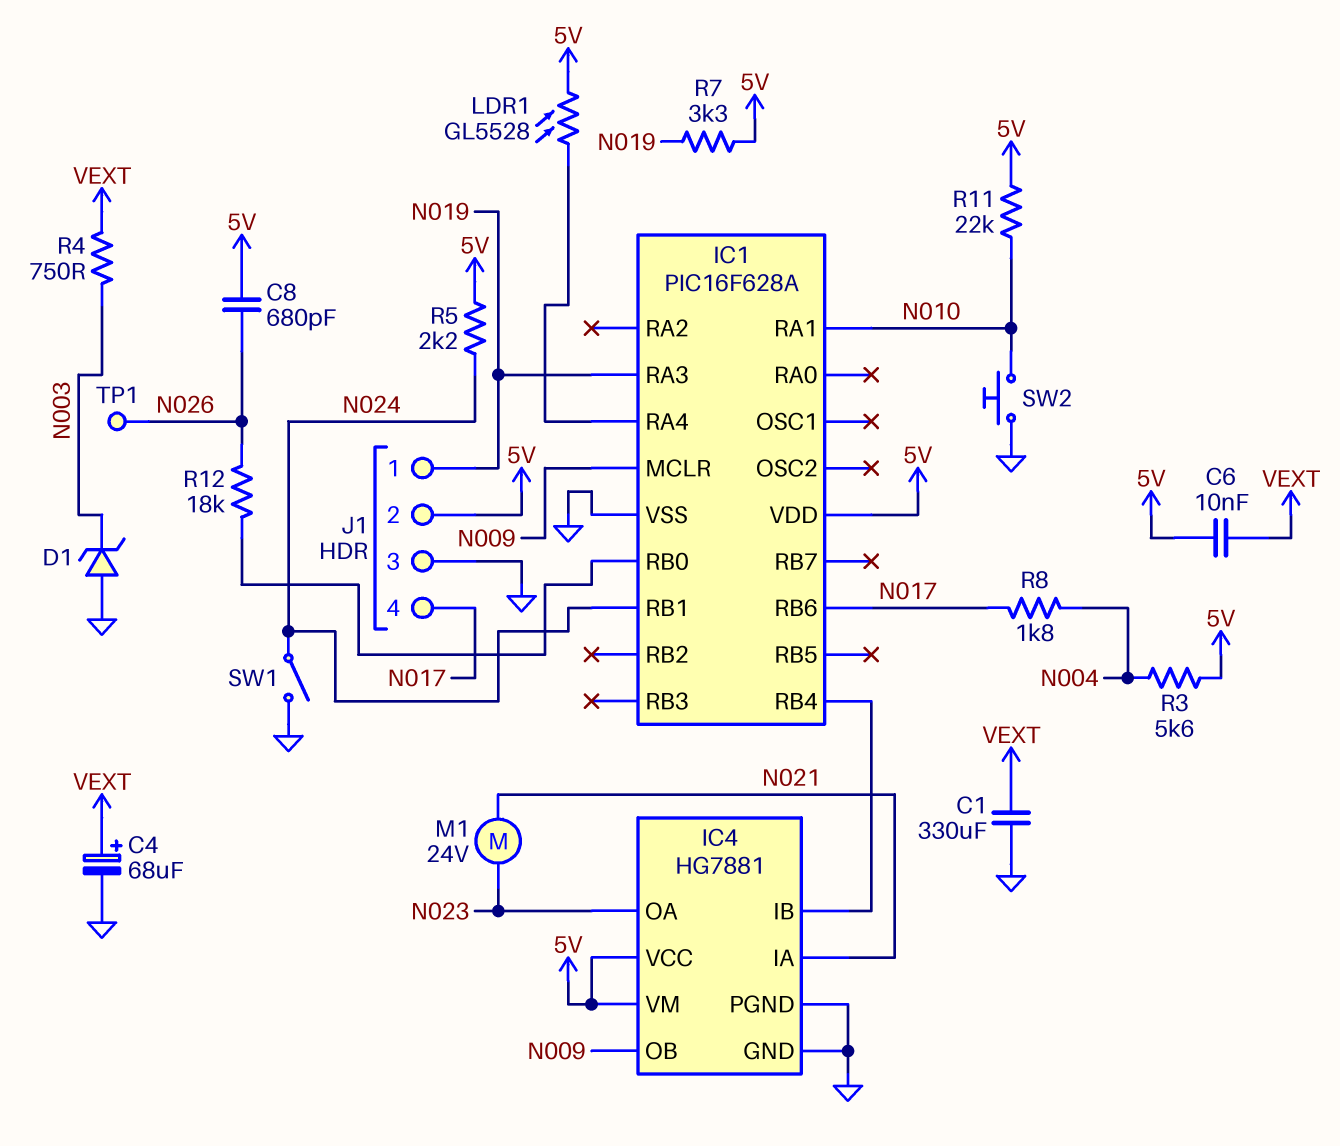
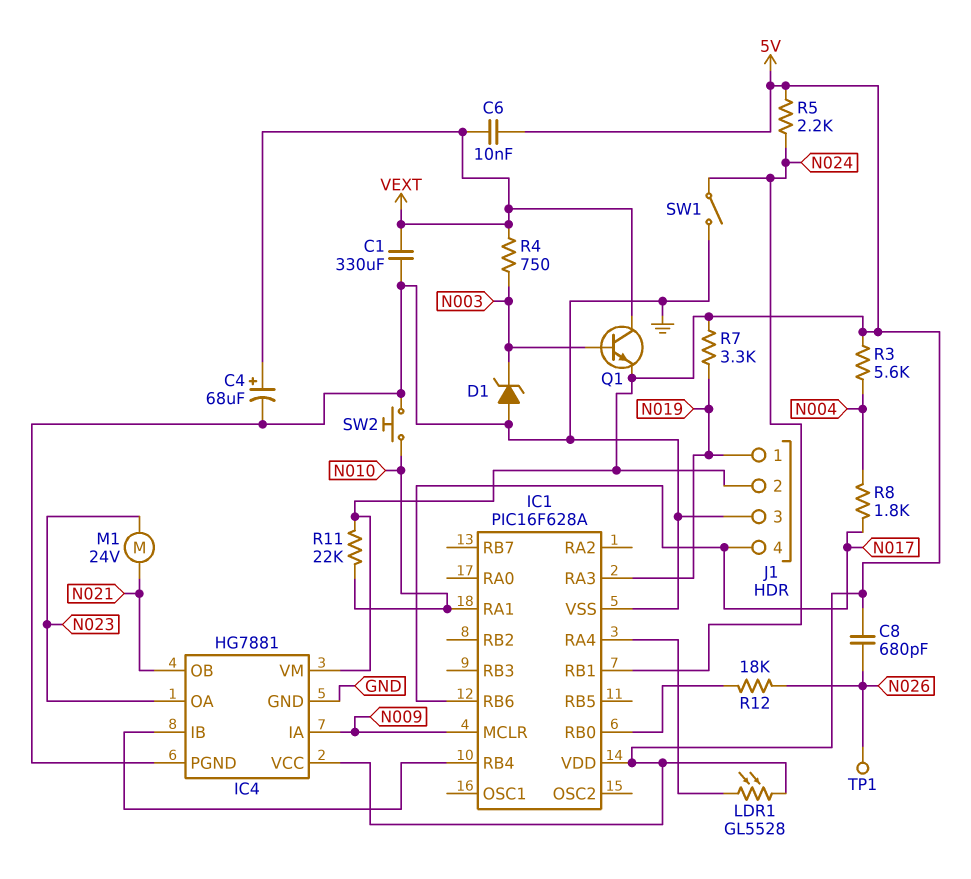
IC4 pin IA: N021 -> N009
IC4 pin OB: N009 -> N021
Q1: none -> NPN (B N003, C VEXT, E 5V)

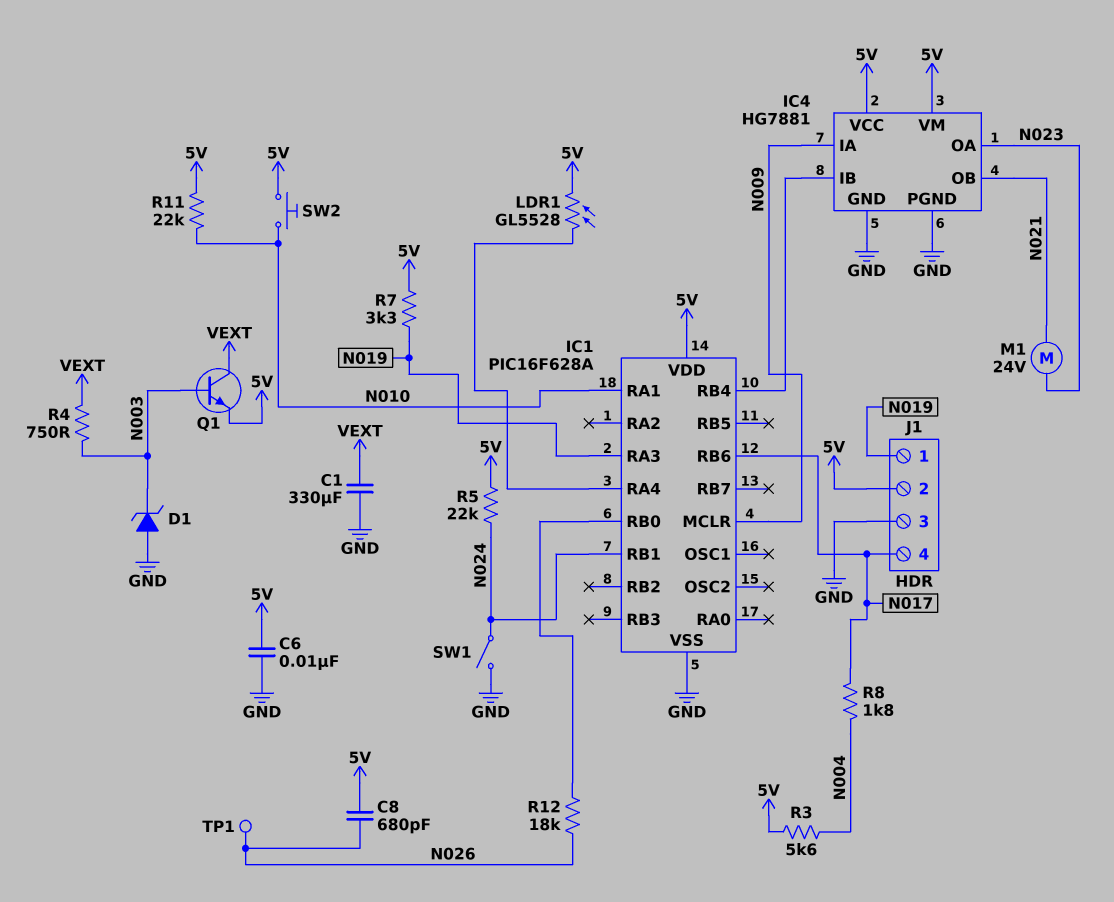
C4: 68uF (plus VEXT, minus GND) -> none
C6: 10nF (5V, VEXT) -> 10nF (5V, GND)
R5: 2.2k (5V, N024) -> 22k (5V, N024)
SW2: button (GND, N010) -> button (5V, N010)

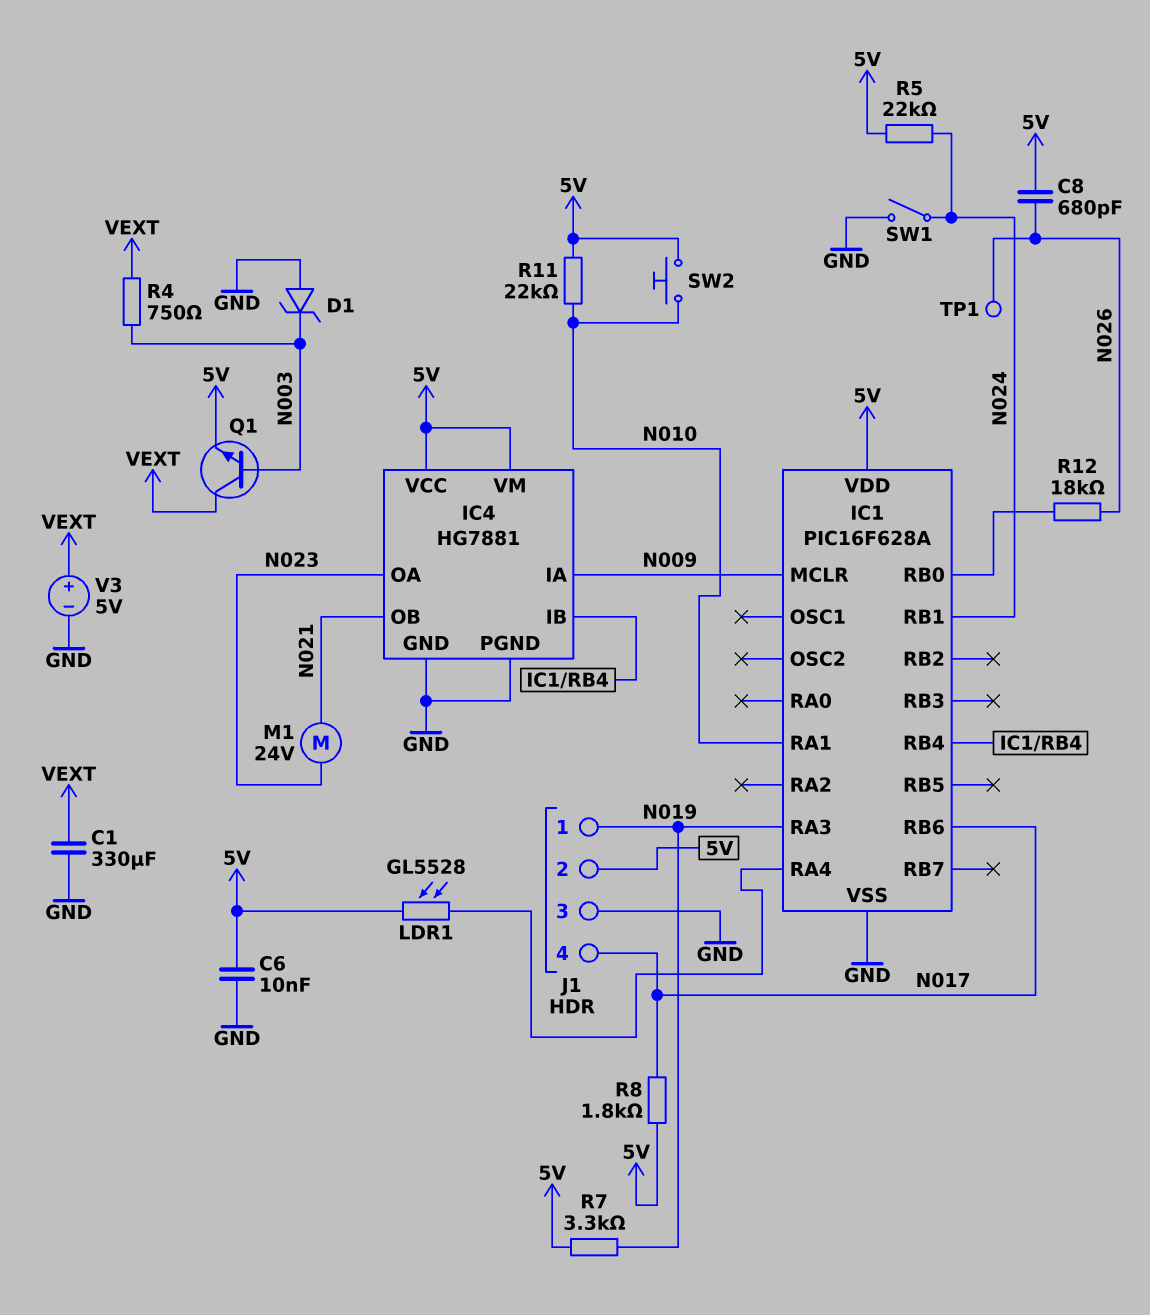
R3: 5.6k (5V, N004) -> none
R8: 1.8k (N004, N017) -> 1.8k (5V, N017)
V3: none -> 5V (plus VEXT, minus GND)

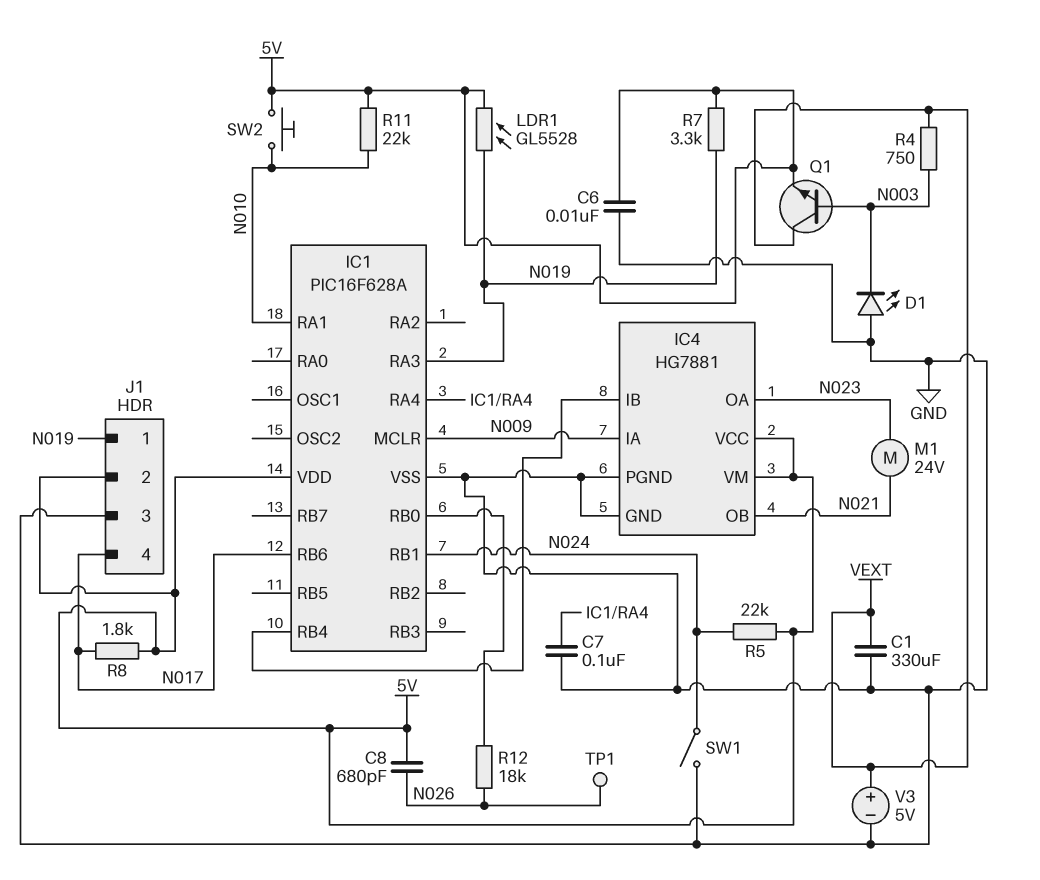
C7: none -> 100nF (GND, IC1/RA4)
D1: zener (A GND, K N003) -> LED (A GND, K N003)
LDR1: GL5528 (5V, IC1/RA4) -> GL5528 (5V, N019)

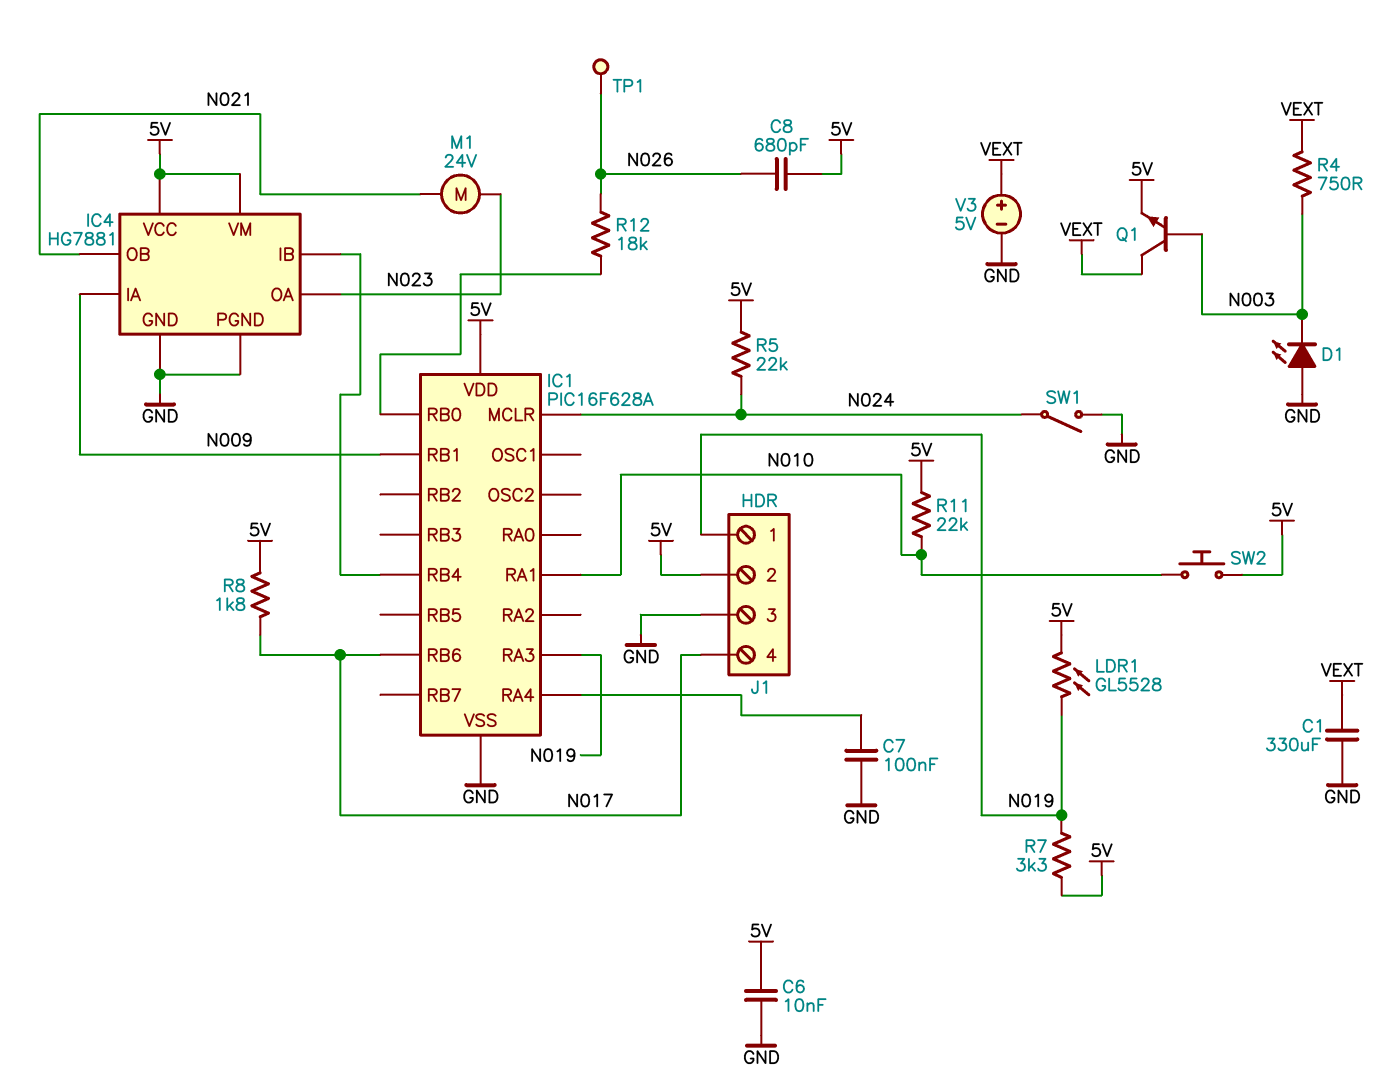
IC1 pin MCLR: N009 -> N024
IC1 pin RB1: N024 -> N009

